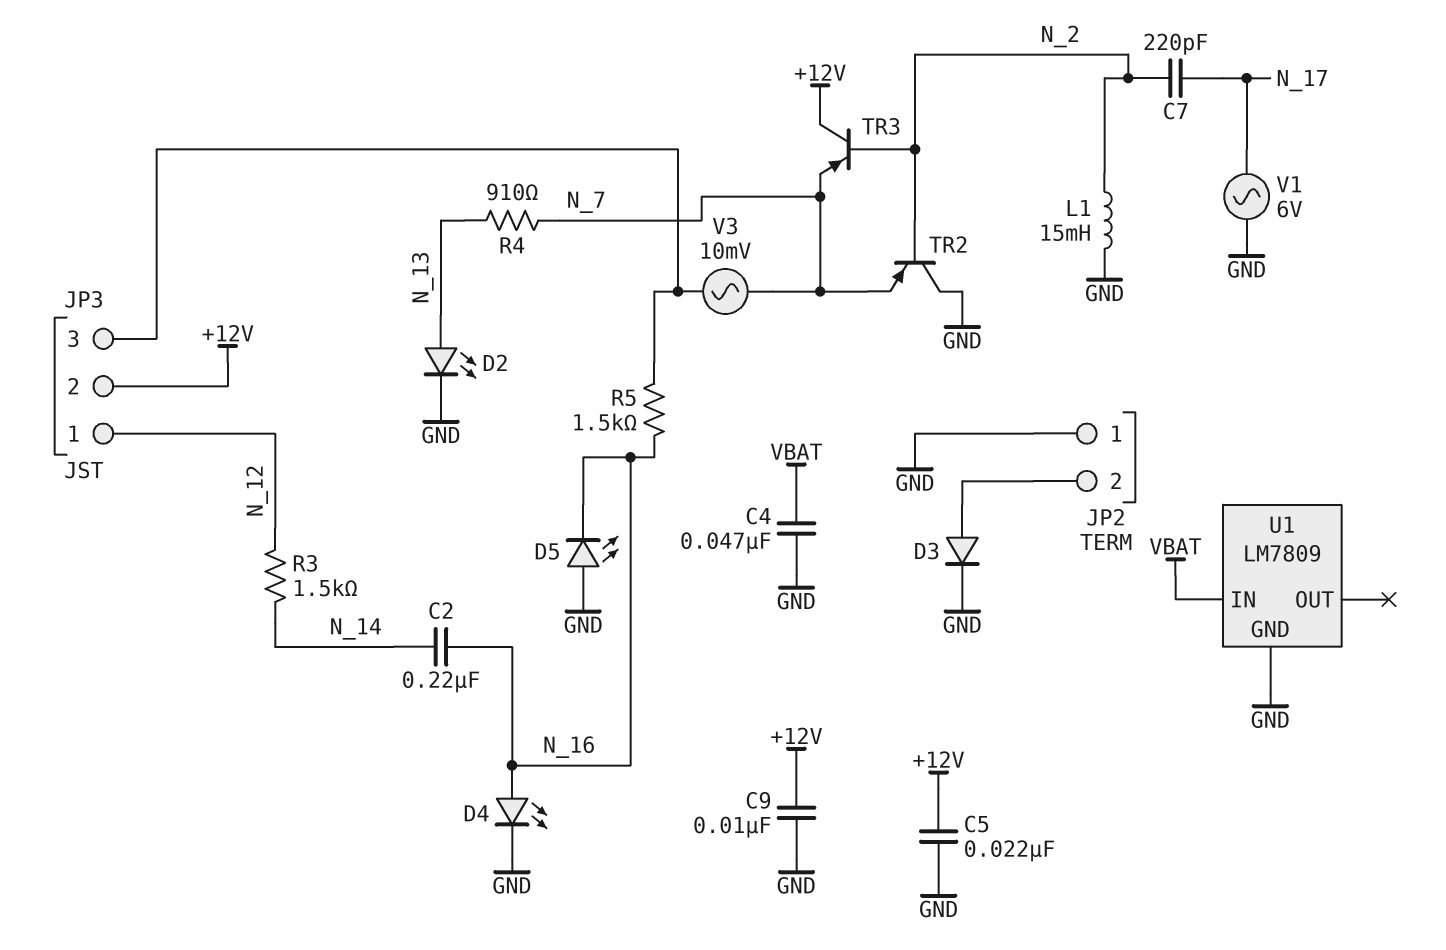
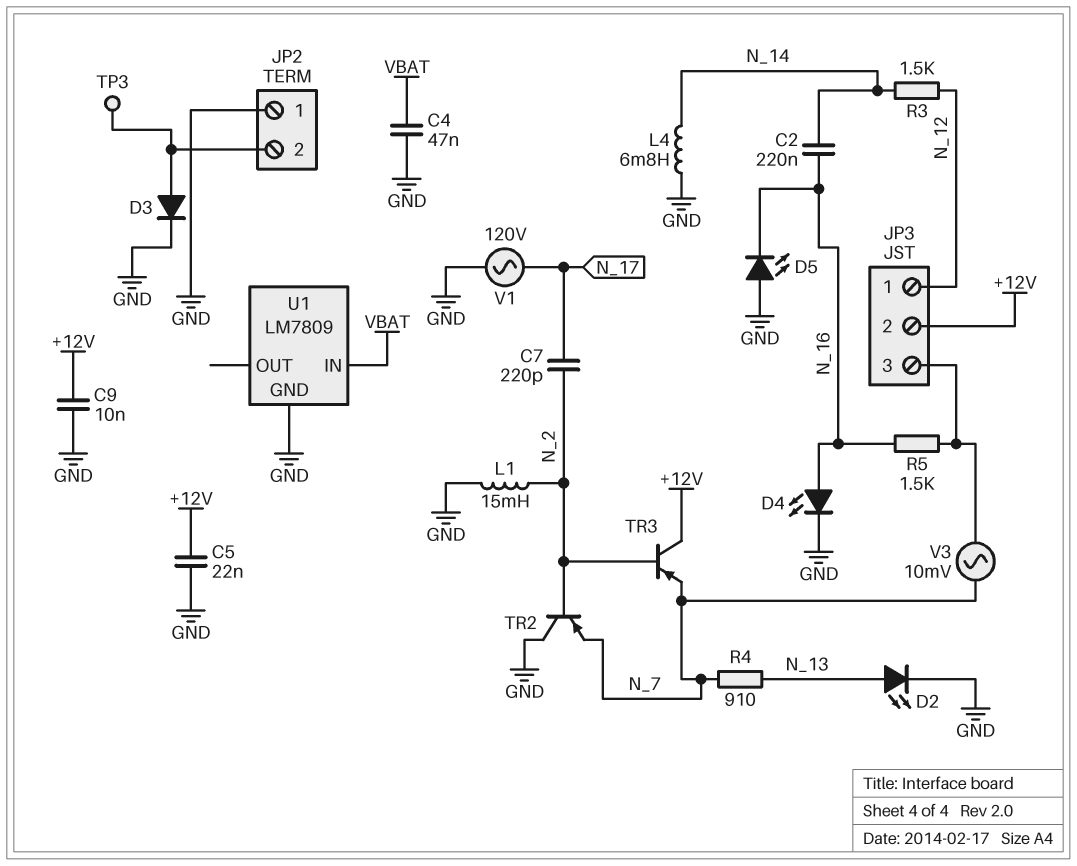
L4: none -> 6.8mH (GND, N_14)
TP3: none -> test point (JP2/2)
V1: AC 6V (GND, N_17) -> AC 120V (GND, N_17)

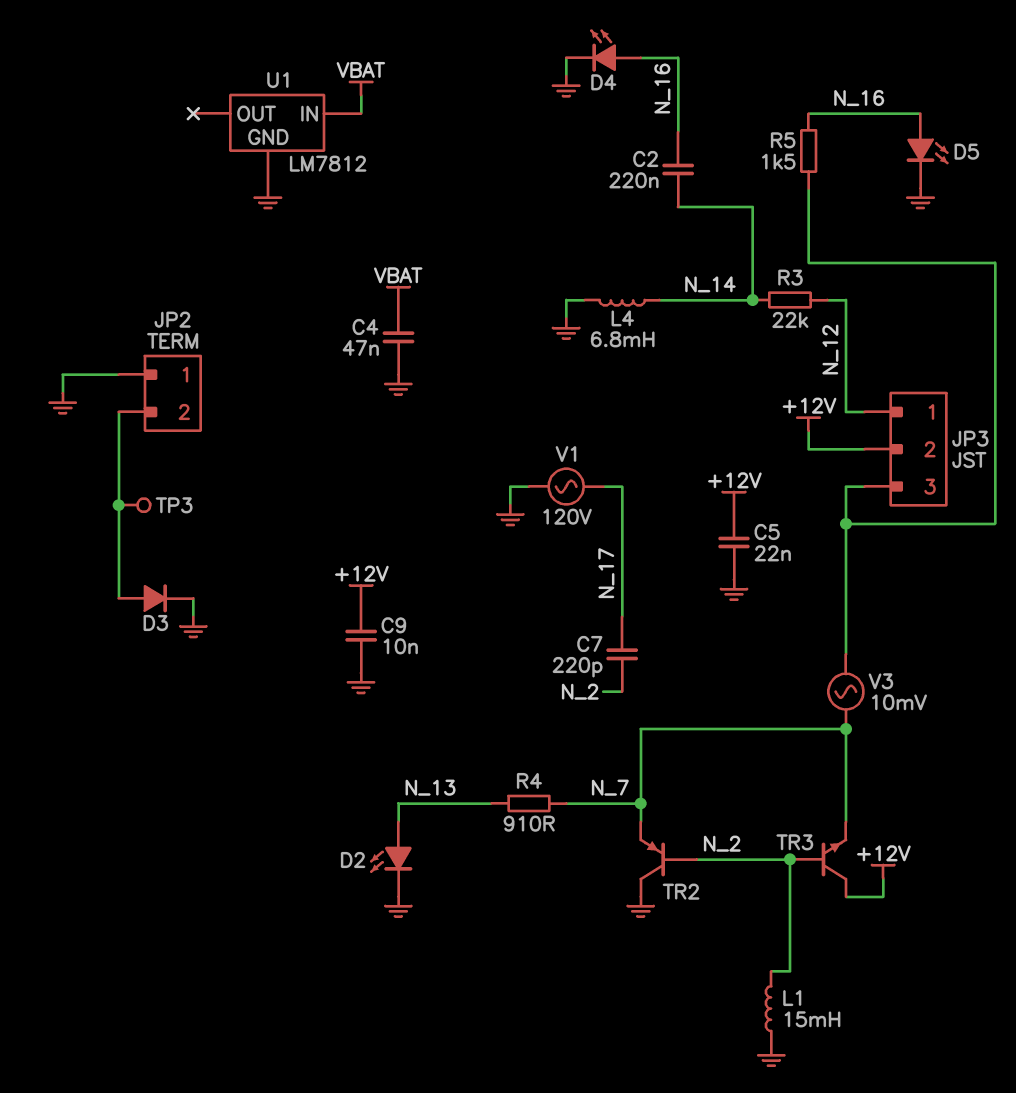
D5: LED (A GND, K N_16) -> LED (A N_16, K GND)
R3: 1.5k (N_12, N_14) -> 22k (N_12, N_14)
TR3: PNP (B N_2, C +12V, E N_7) -> NPN (B N_2, C +12V, E N_7)
U1: LM7809 -> LM7812

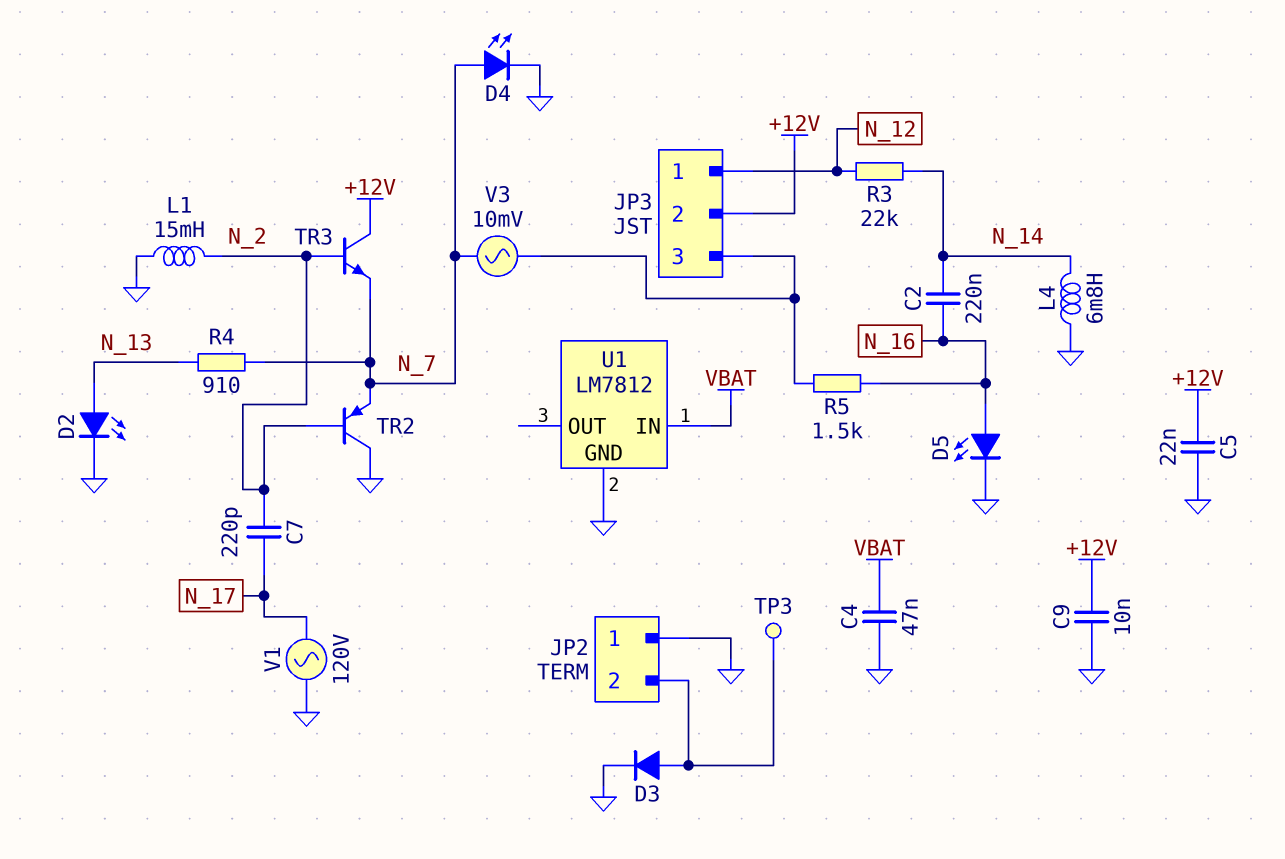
D4: LED (A N_16, K GND) -> LED (A N_7, K GND)

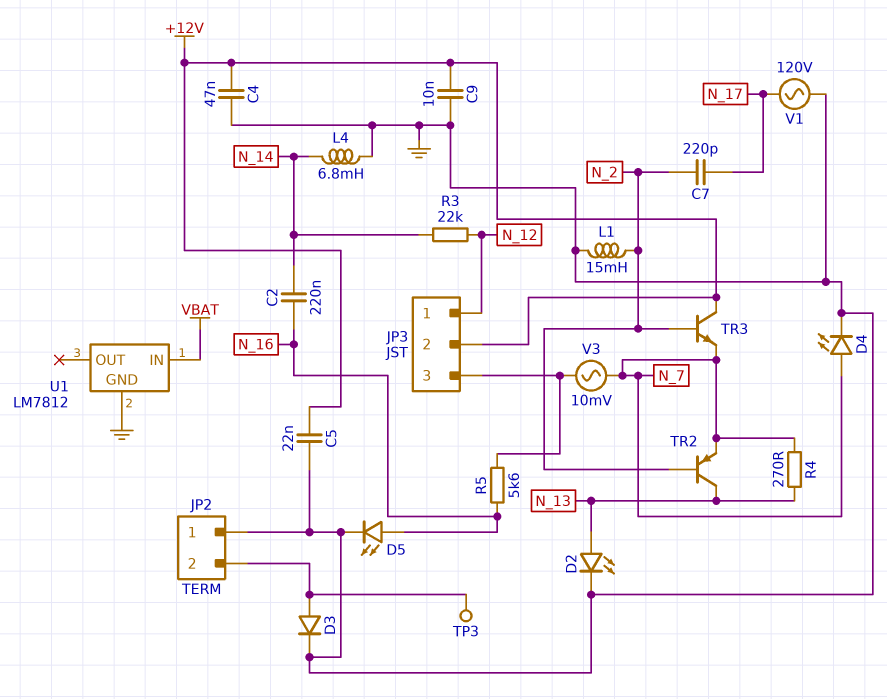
C4: 47nF (GND, VBAT) -> 47nF (+12V, GND)
R4: 910 (N_7, N_13) -> 270 (N_7, N_13)
R5: 1.5k (JP3/3, N_16) -> 5.6k (JP3/3, N_16)
TR2: PNP (B N_2, C GND, E N_7) -> PNP (B N_2, C N_13, E N_7)

